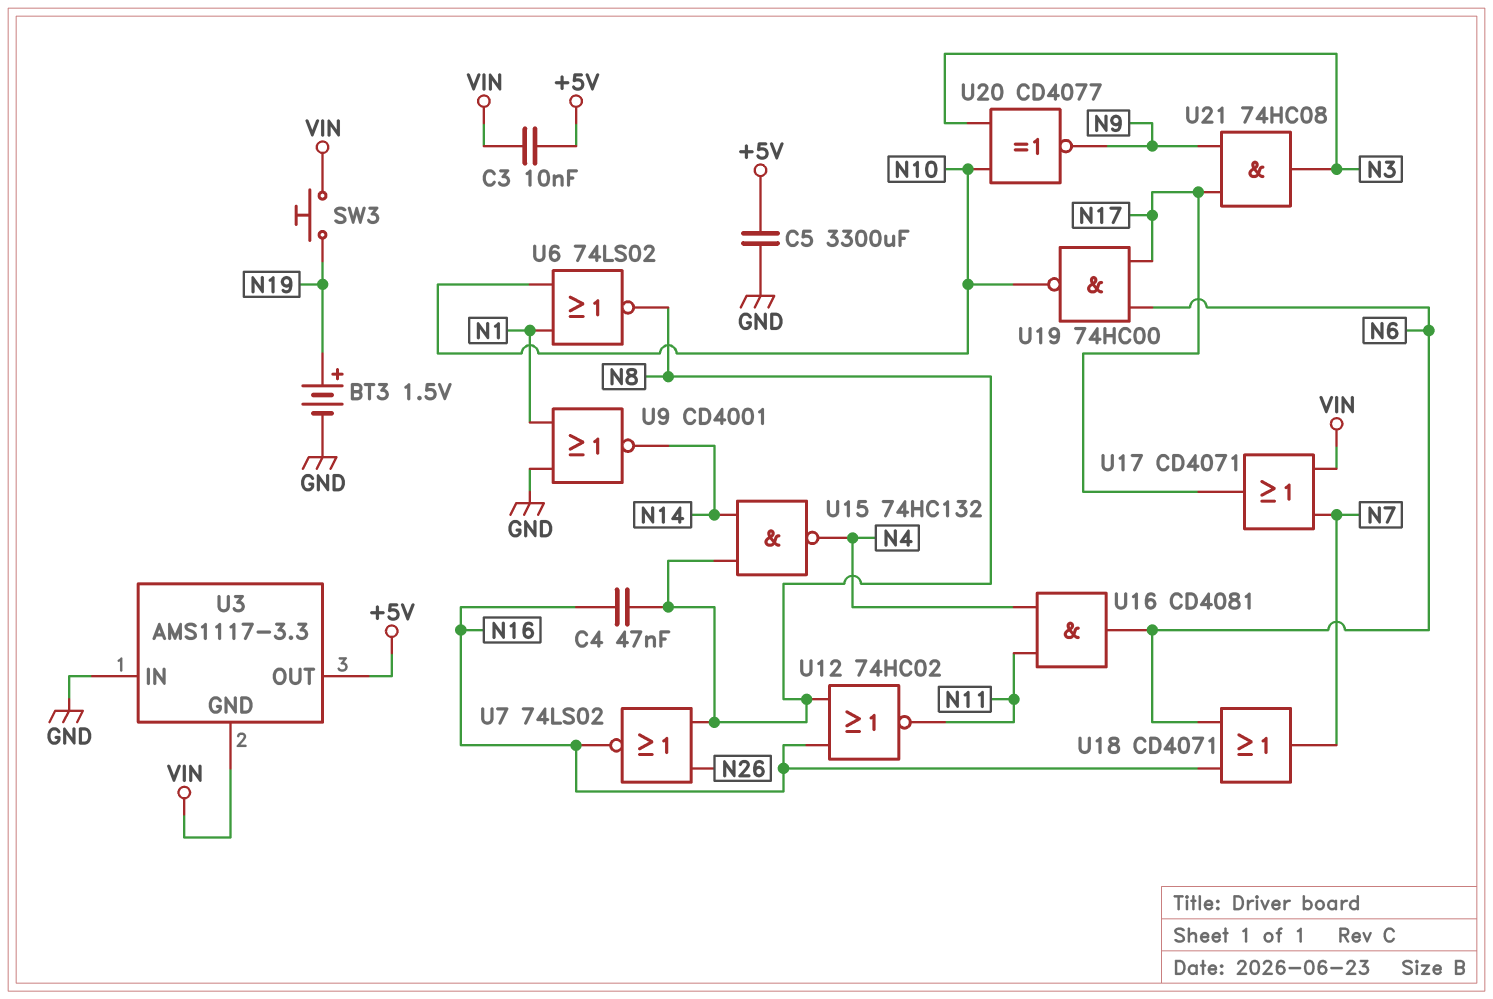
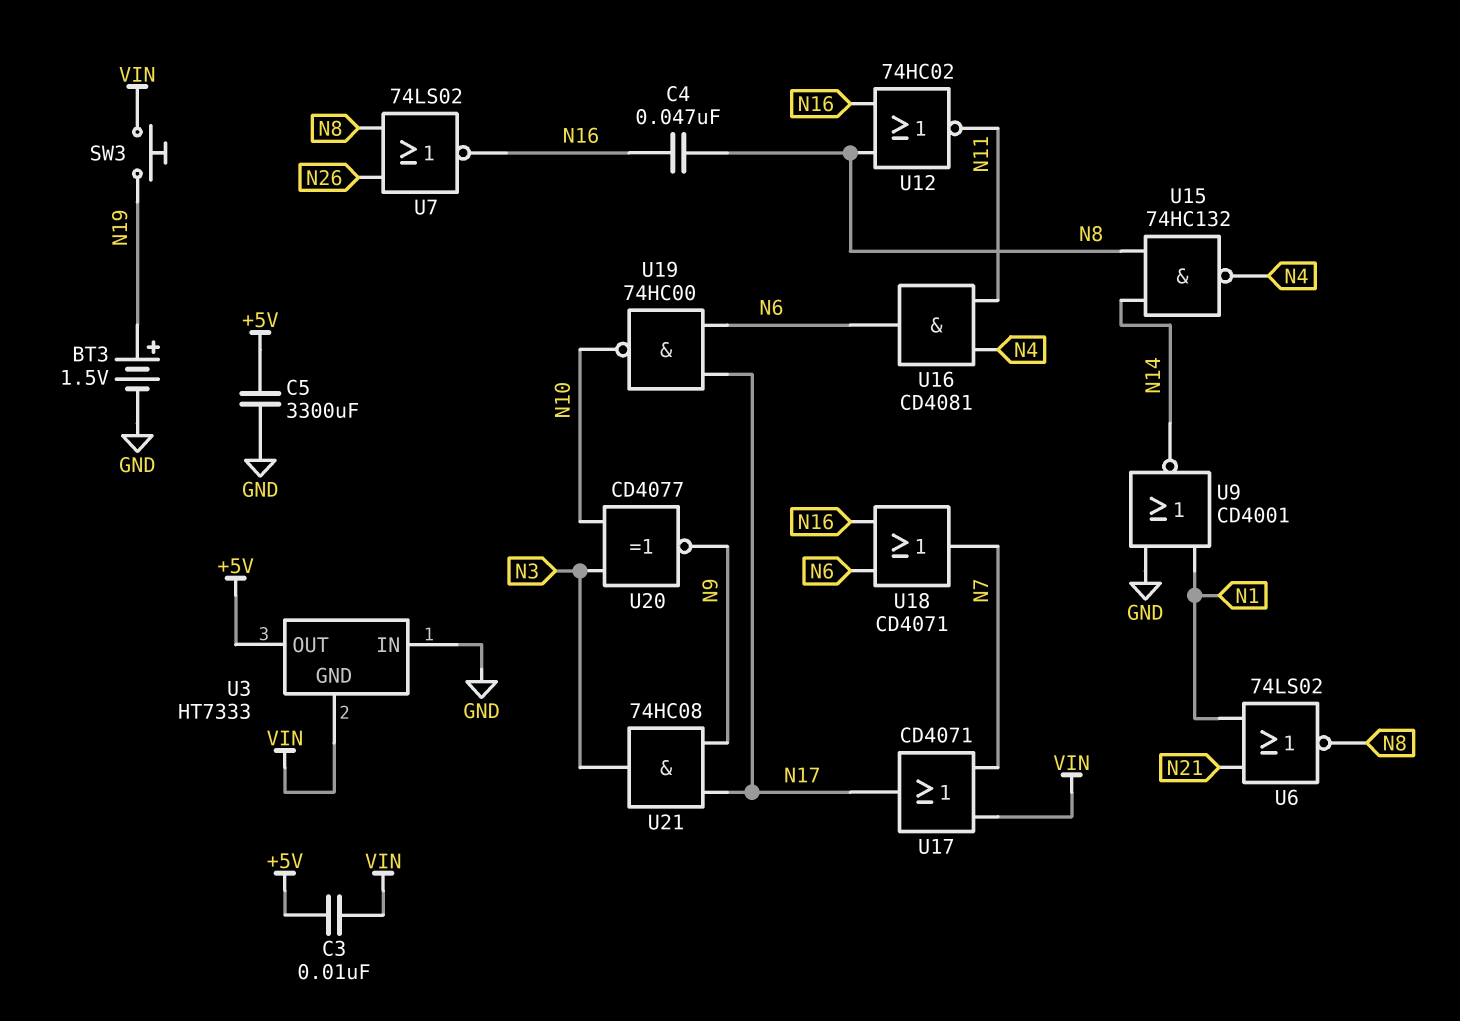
U3: AMS1117-3.3 -> HT7333
U6: NOR 74LS02 (in N1, in N10, out N8) -> NOR 74LS02 (in N1, in N21, out N8)

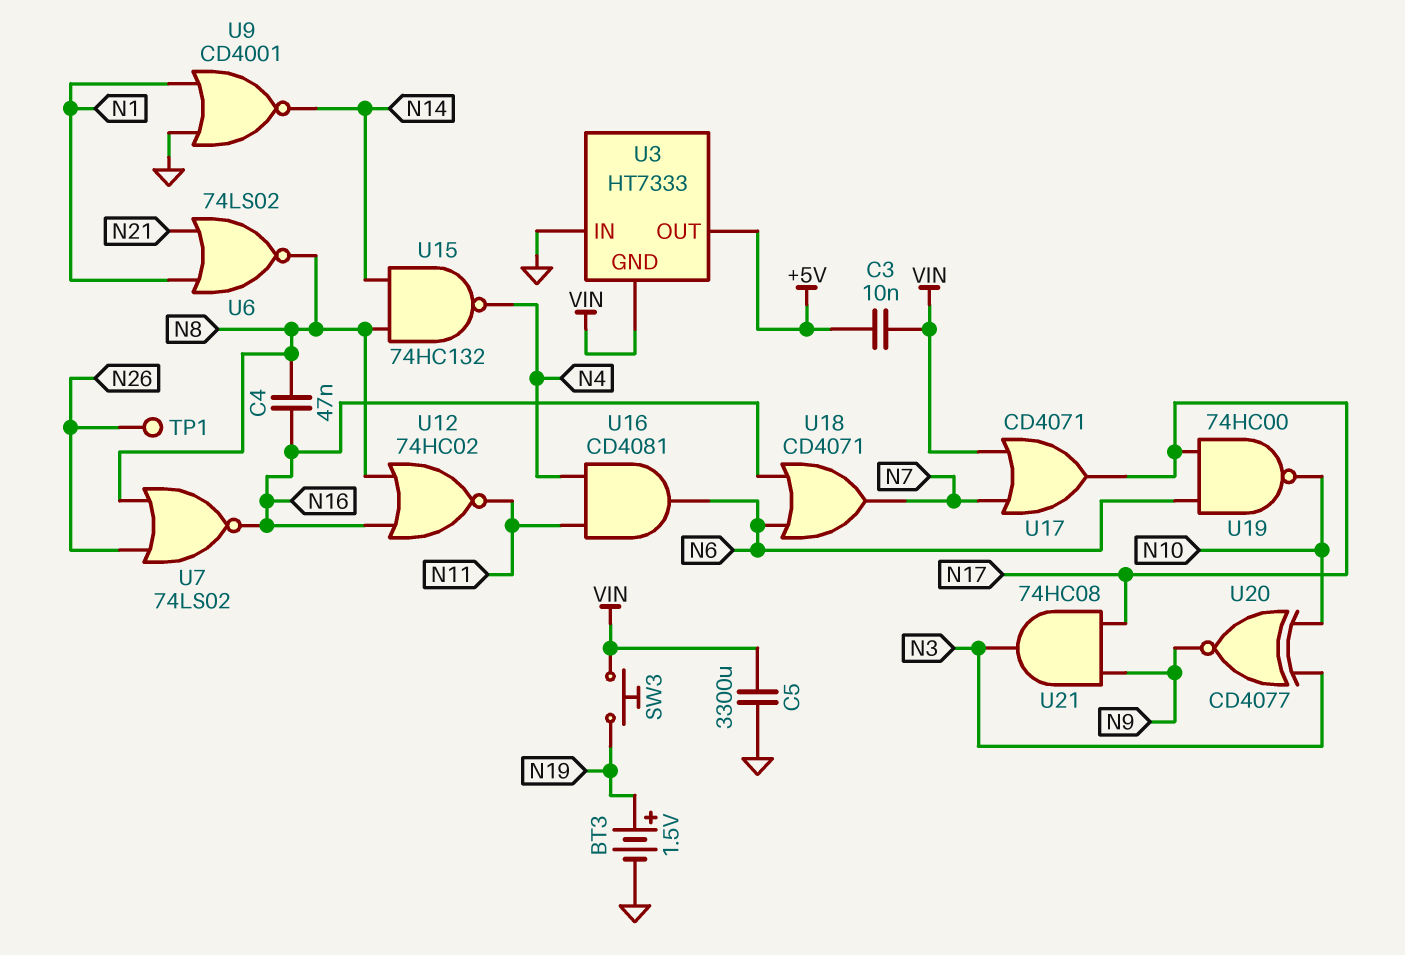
C5: 3300uF (+5V, GND) -> 3300uF (GND, VIN)
TP1: none -> test point (N26)

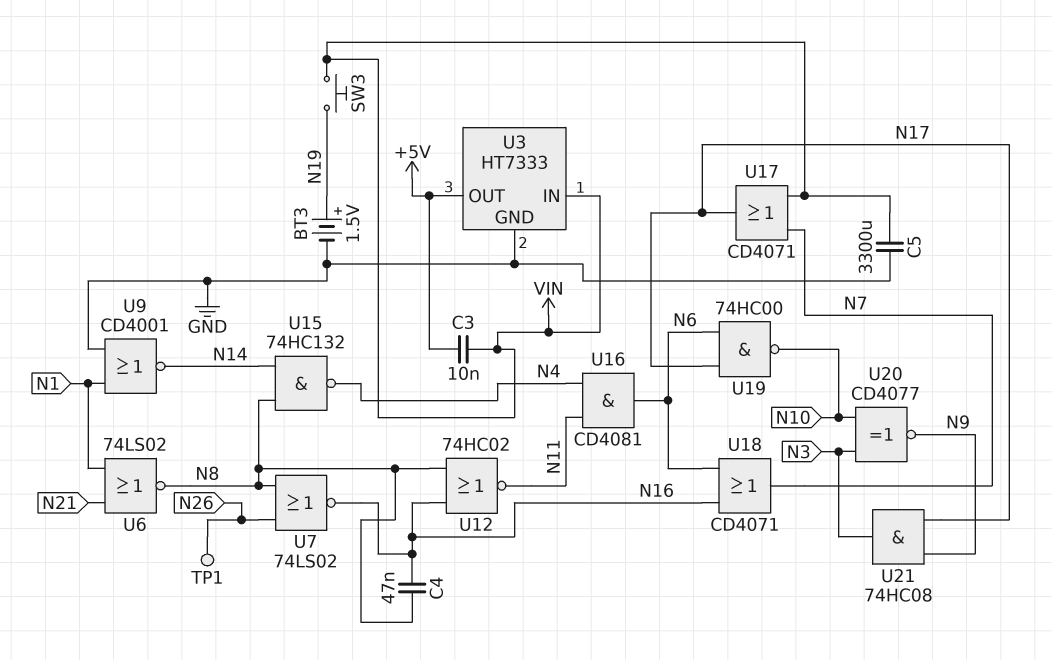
U3 pin GND: VIN -> GND
U3 pin IN: GND -> VIN

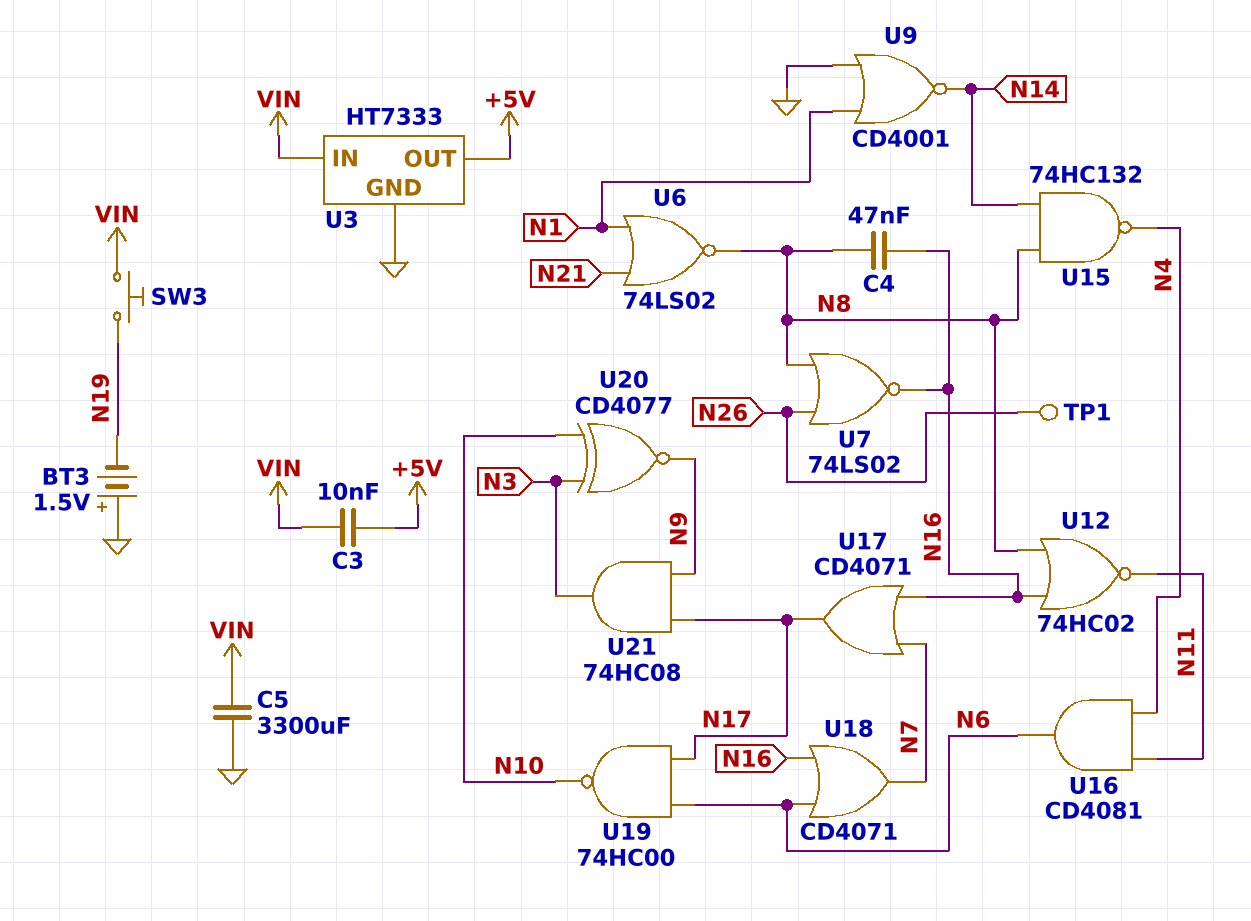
BT3: 1.5V (plus N19, minus GND) -> 1.5V (plus GND, minus N19)
U17: OR CD4071 (in N7, in VIN, out N17) -> OR CD4071 (in N7, in N16, out N17)

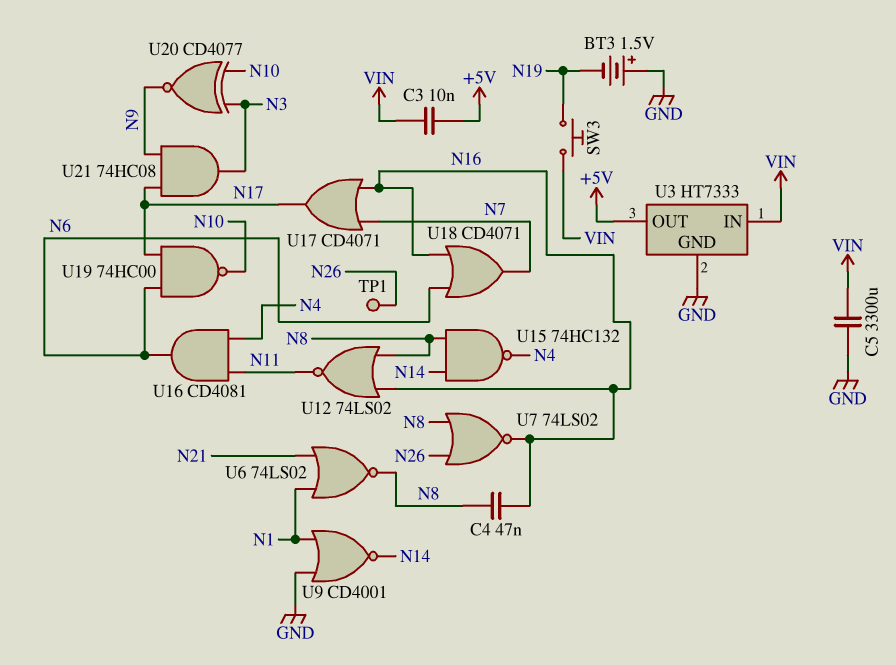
U12: NOR 74HC02 (in N8, in N16, out N11) -> NOR 74LS02 (in N8, in N16, out N11)

